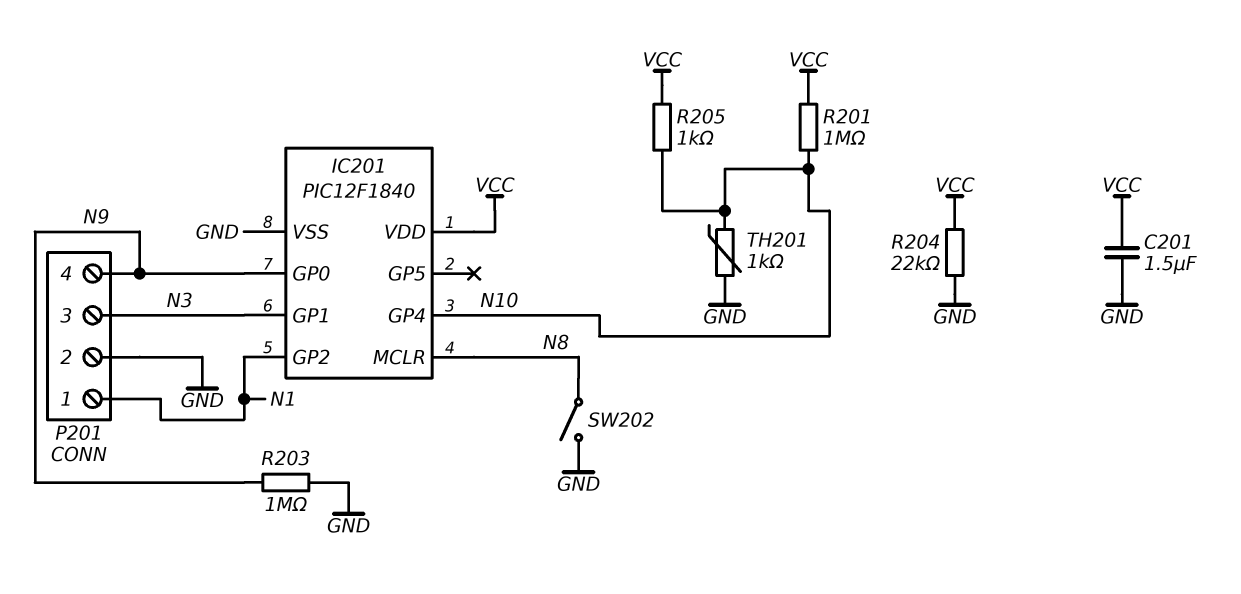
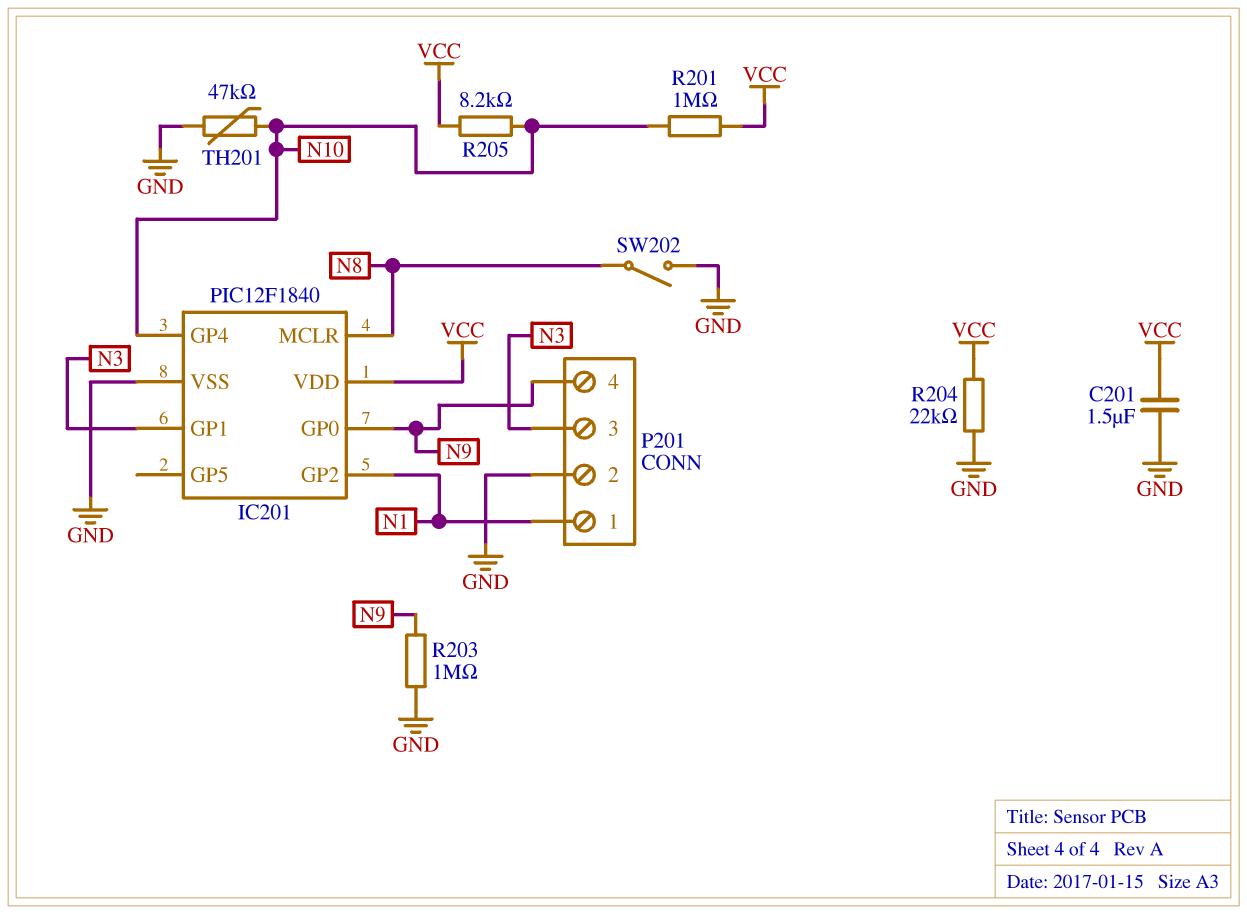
R205: 1k (N10, VCC) -> 8.2k (N10, VCC)
TH201: 1k (GND, N10) -> 47k (GND, N10)

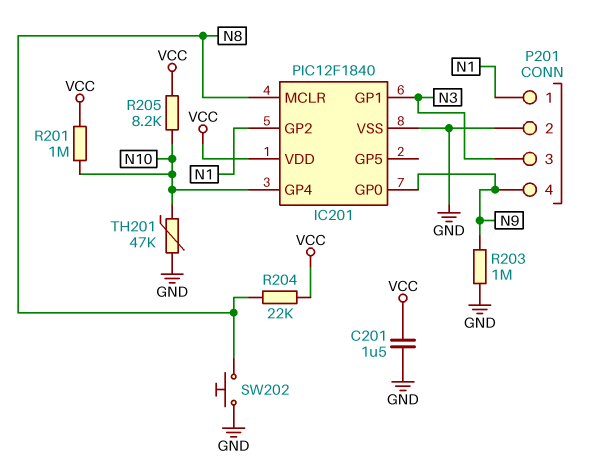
R204: 22k (GND, VCC) -> 22k (N8, VCC)
SW202: switch (GND, N8) -> button (GND, N8)

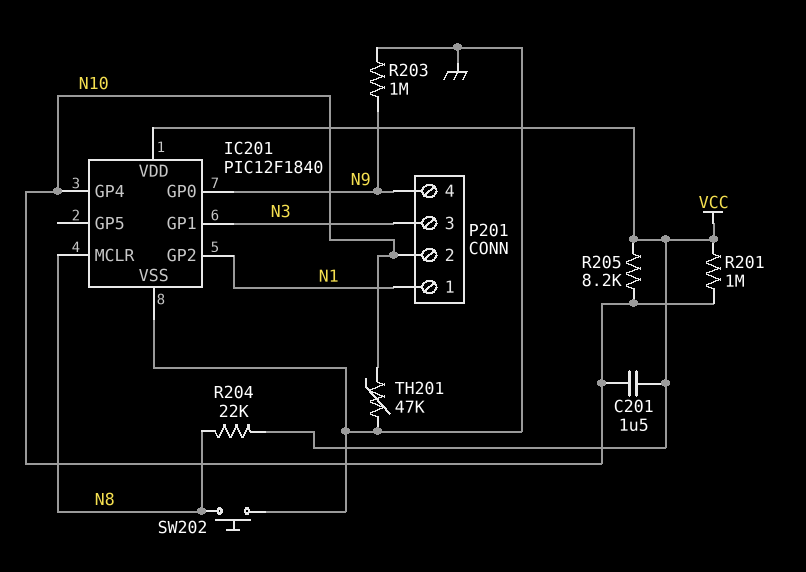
C201: 1.5uF (GND, VCC) -> 1.5uF (N10, VCC)
P201 pin 2: GND -> N10

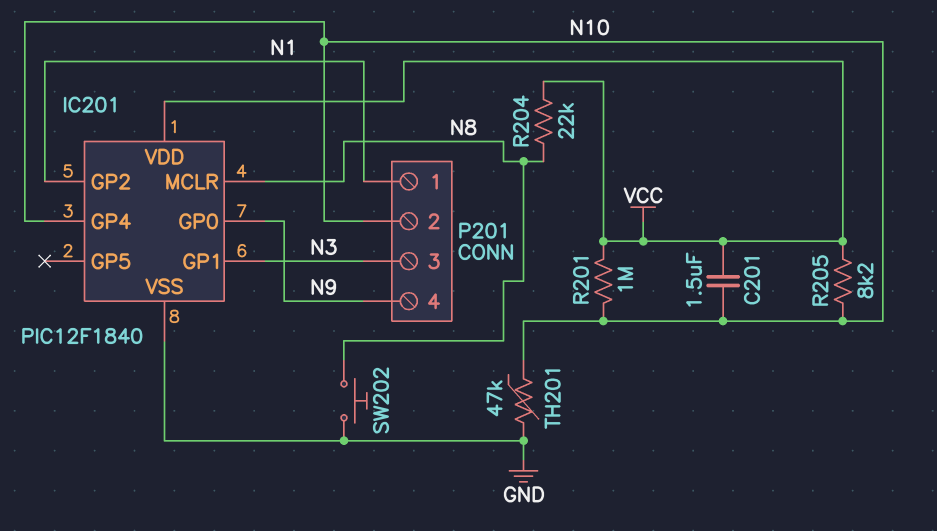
R203: 1M (GND, N9) -> none

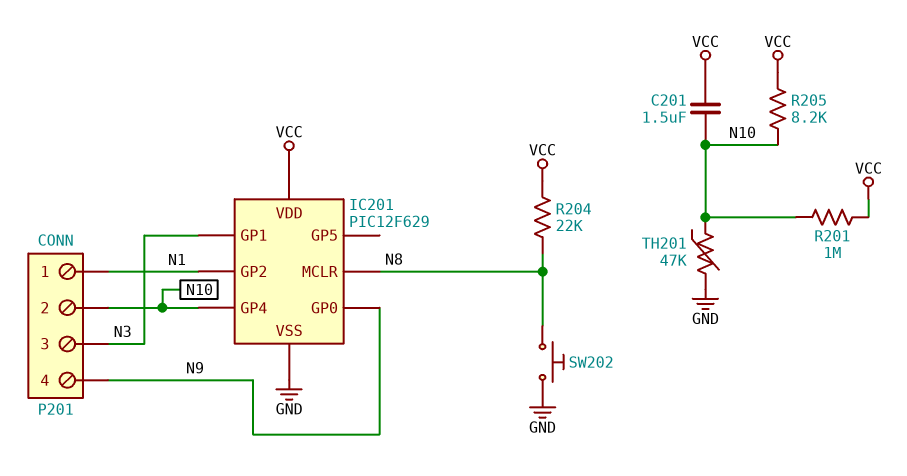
IC201: PIC12F1840 -> PIC12F629

